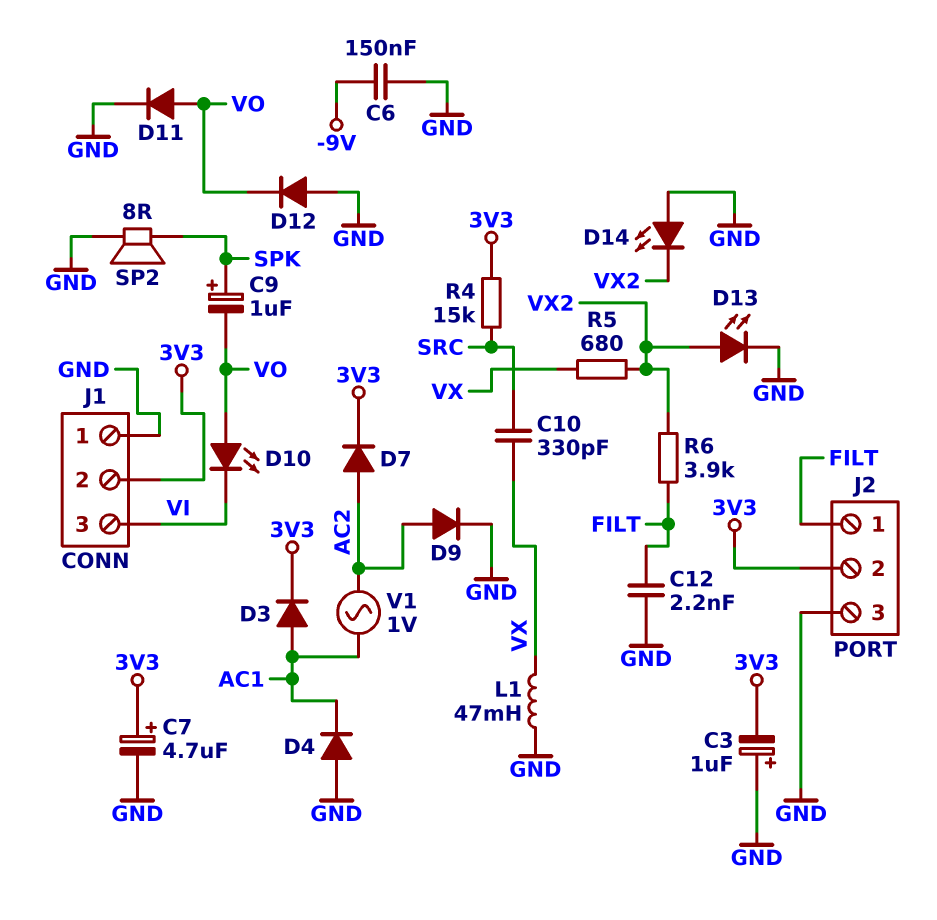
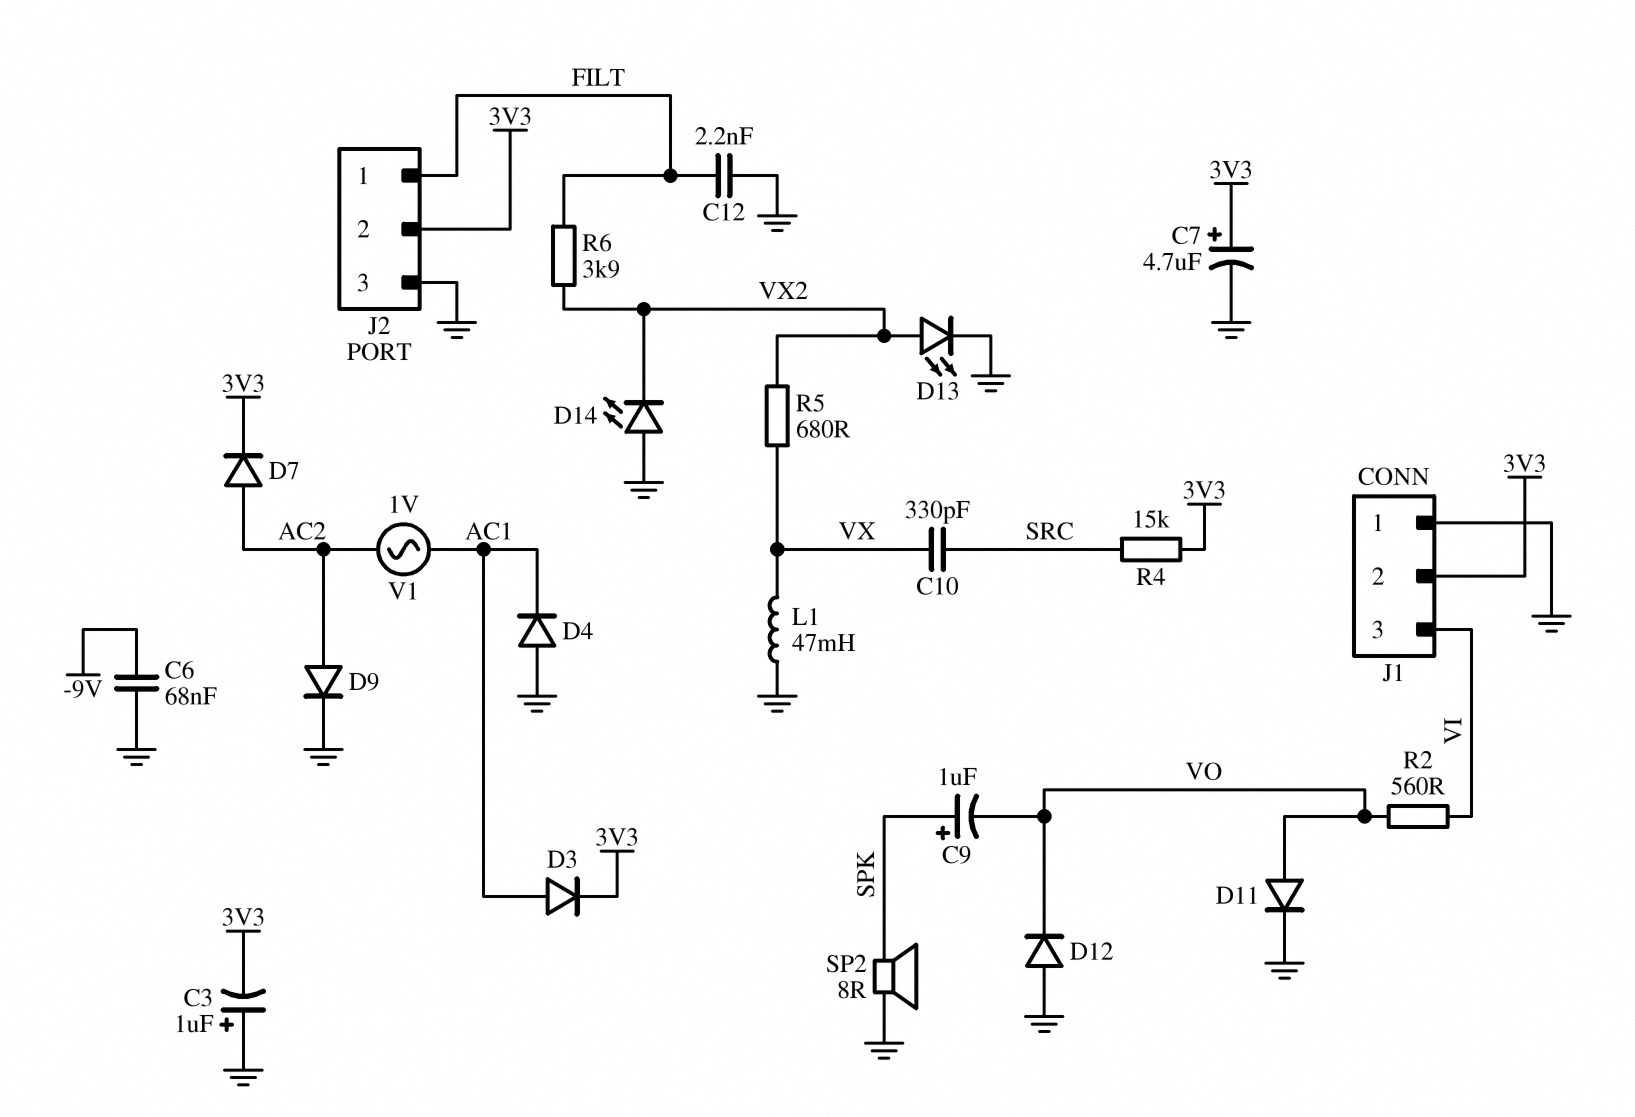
C6: 150nF (-9V, GND) -> 68nF (-9V, GND)
D10: LED (A VO, K VI) -> none
R2: none -> 560 (VI, VO)

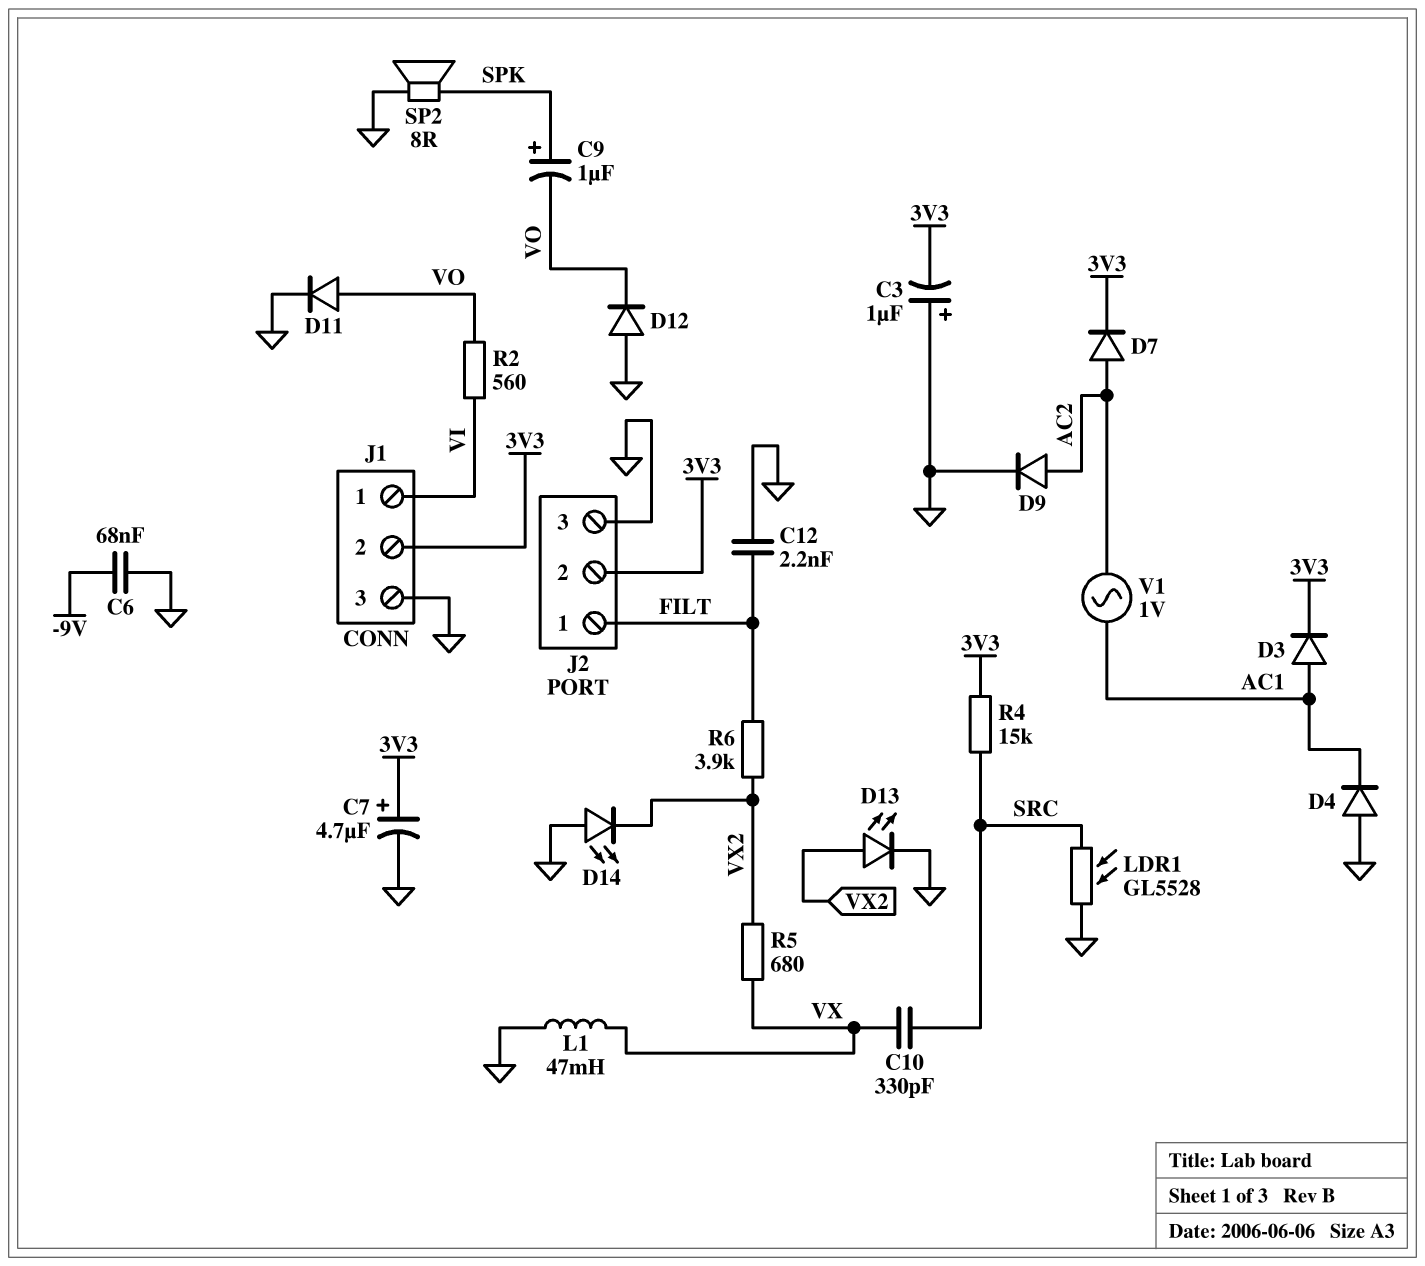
J1 pin 1: GND -> VI
J1 pin 3: VI -> GND
LDR1: none -> GL5528 (GND, SRC)

